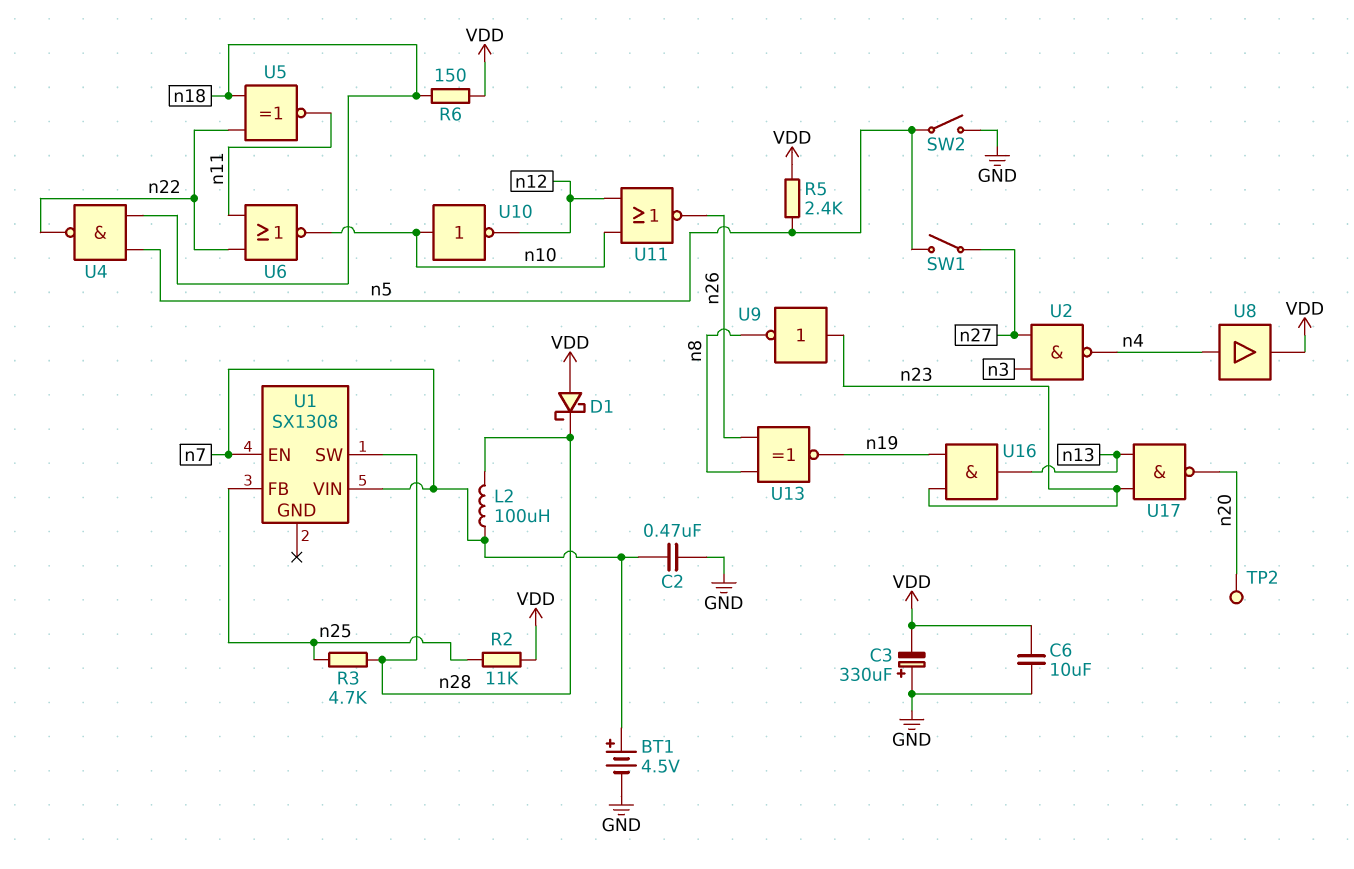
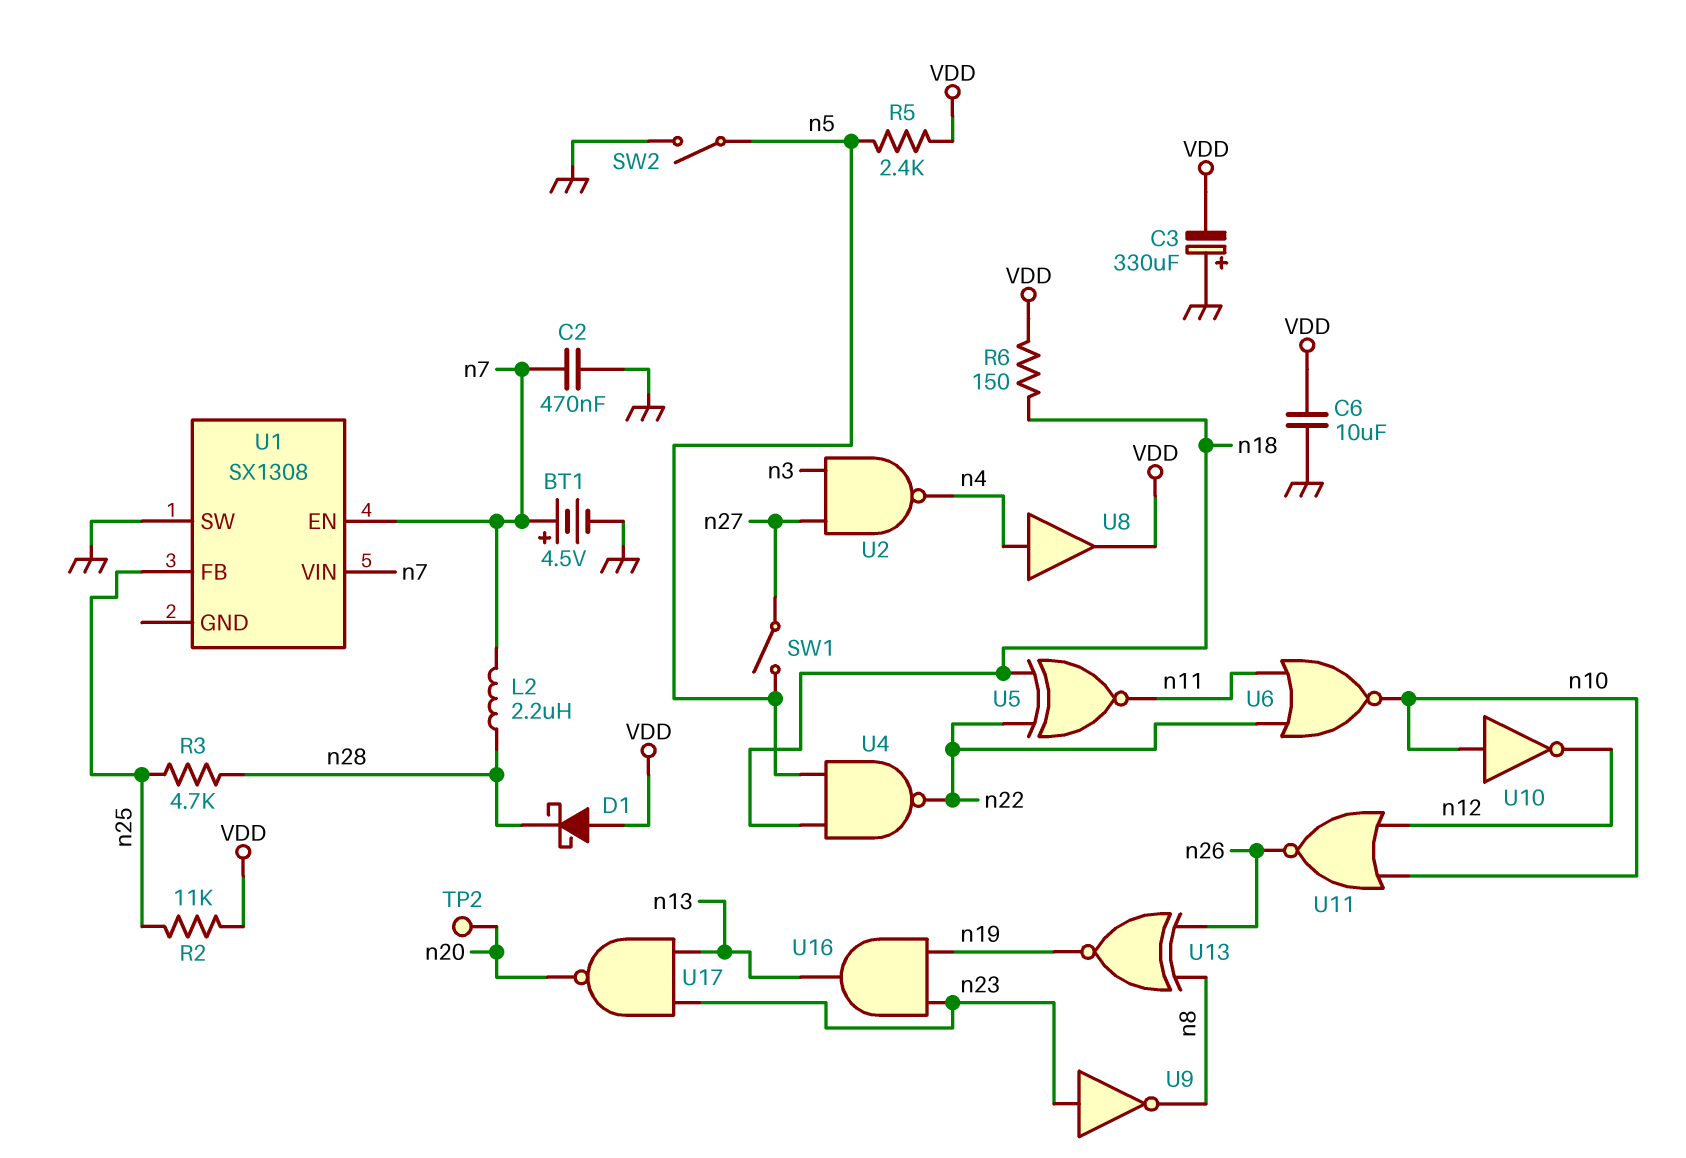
L2: 100uH (n7, n28) -> 2.2uH (n7, n28)
U1 pin SW: n28 -> GND

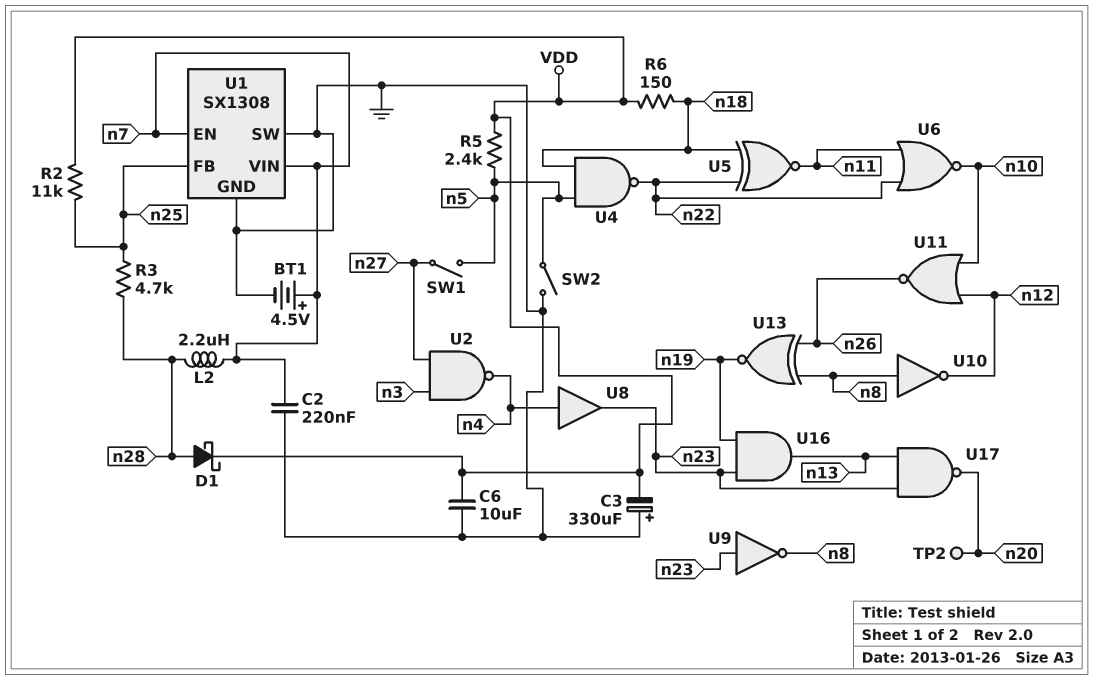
C2: 470nF (GND, n7) -> 220nF (GND, n7)
D1: schottky (A VDD, K n28) -> schottky (A n28, K VDD)
U1 pin GND: none -> GND
U8: buffer (in n4, out VDD) -> buffer (in n4, out n23)
U10: NOT (in n10, out n12) -> NOT (in n8, out n12)

